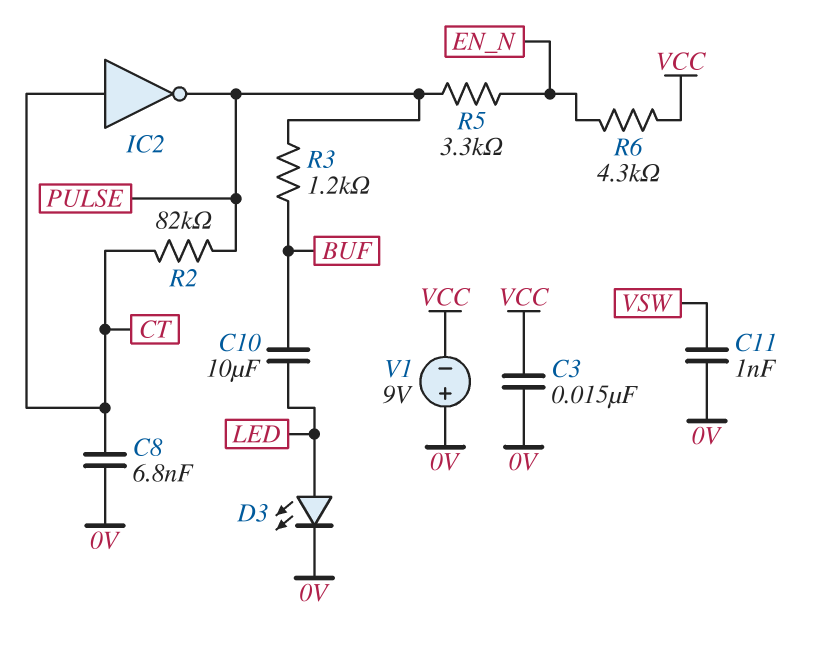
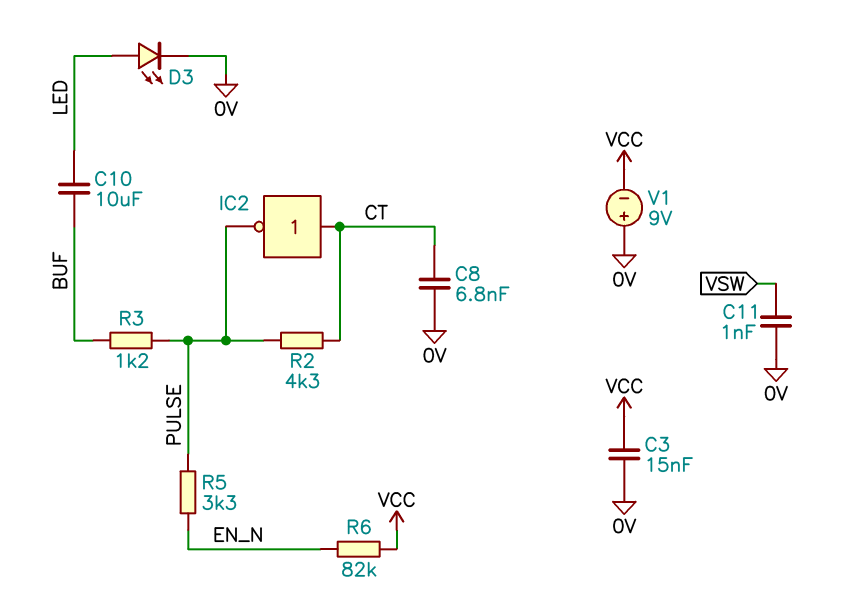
R2: 82k (CT, PULSE) -> 4.3k (CT, PULSE)
R6: 4.3k (EN_N, VCC) -> 82k (EN_N, VCC)

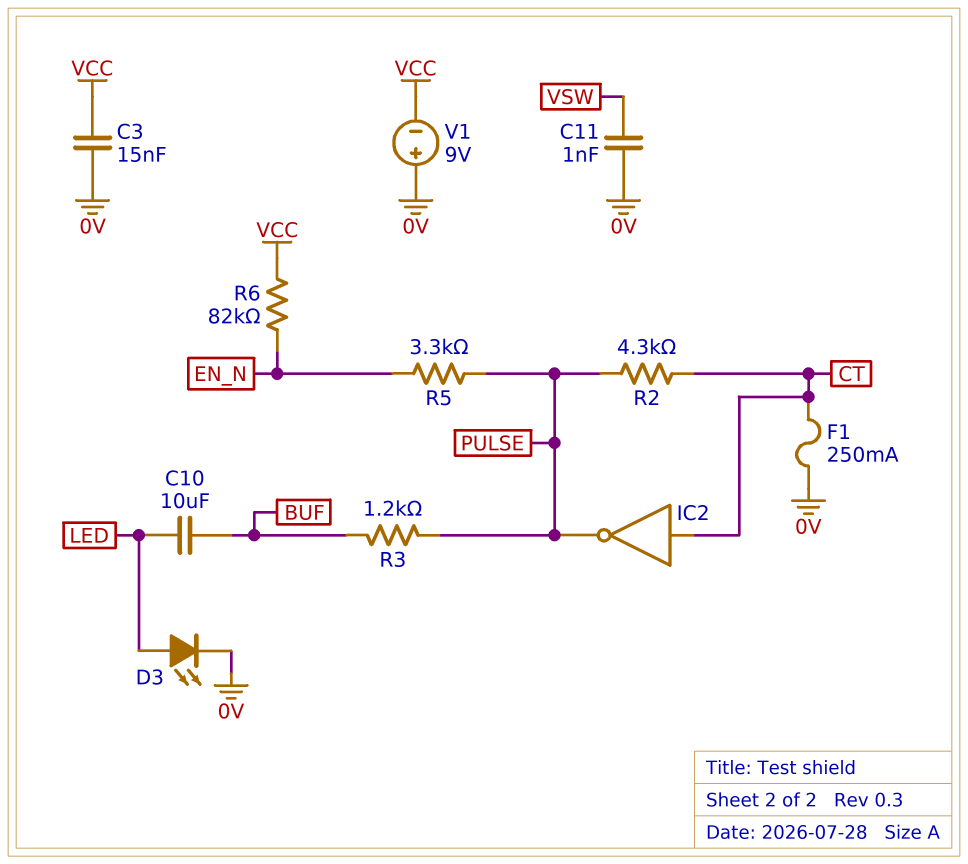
C8: 6.8nF (0V, CT) -> none
F1: none -> 250mA (0V, CT)

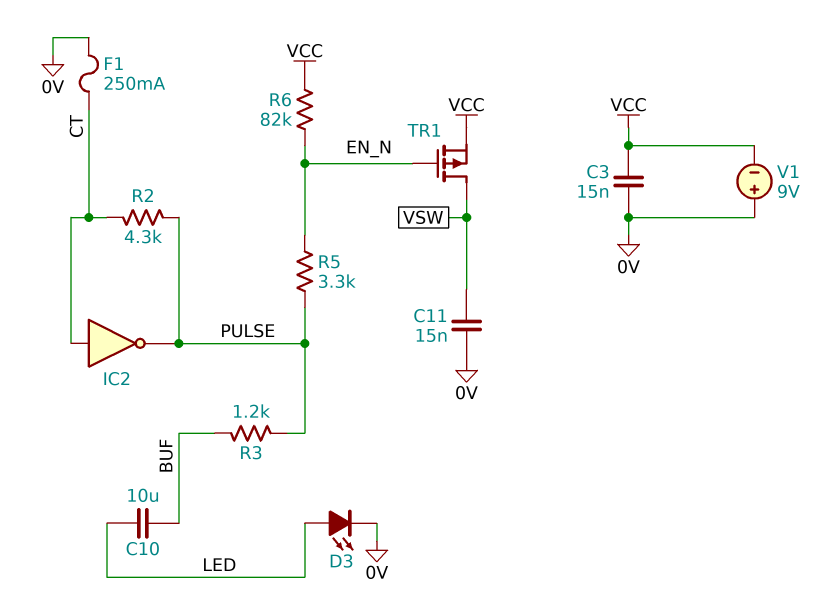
C11: 1nF (0V, VSW) -> 15nF (0V, VSW)
TR1: none -> PMOS (G EN_N, D VSW, S VCC)

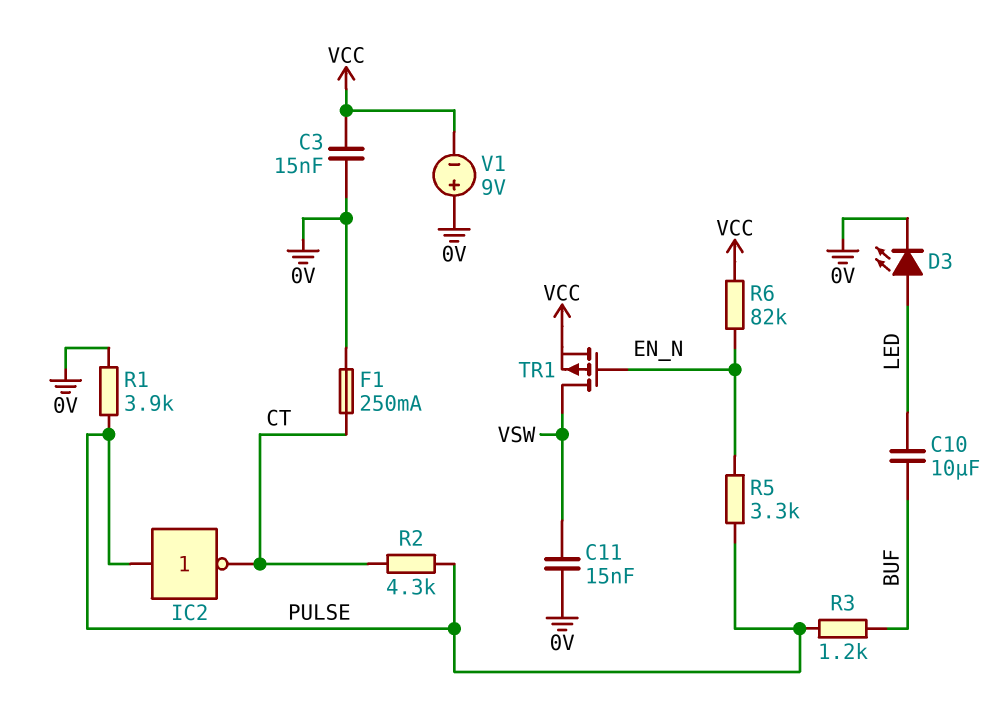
IC2: NOT (in CT, out PULSE) -> NOT (in PULSE, out CT)
R1: none -> 3.9k (0V, PULSE)

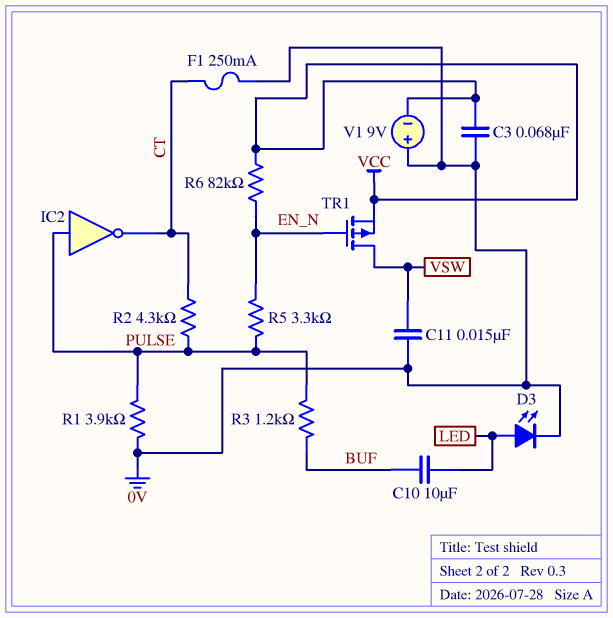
C3: 15nF (0V, VCC) -> 68nF (0V, VCC)

